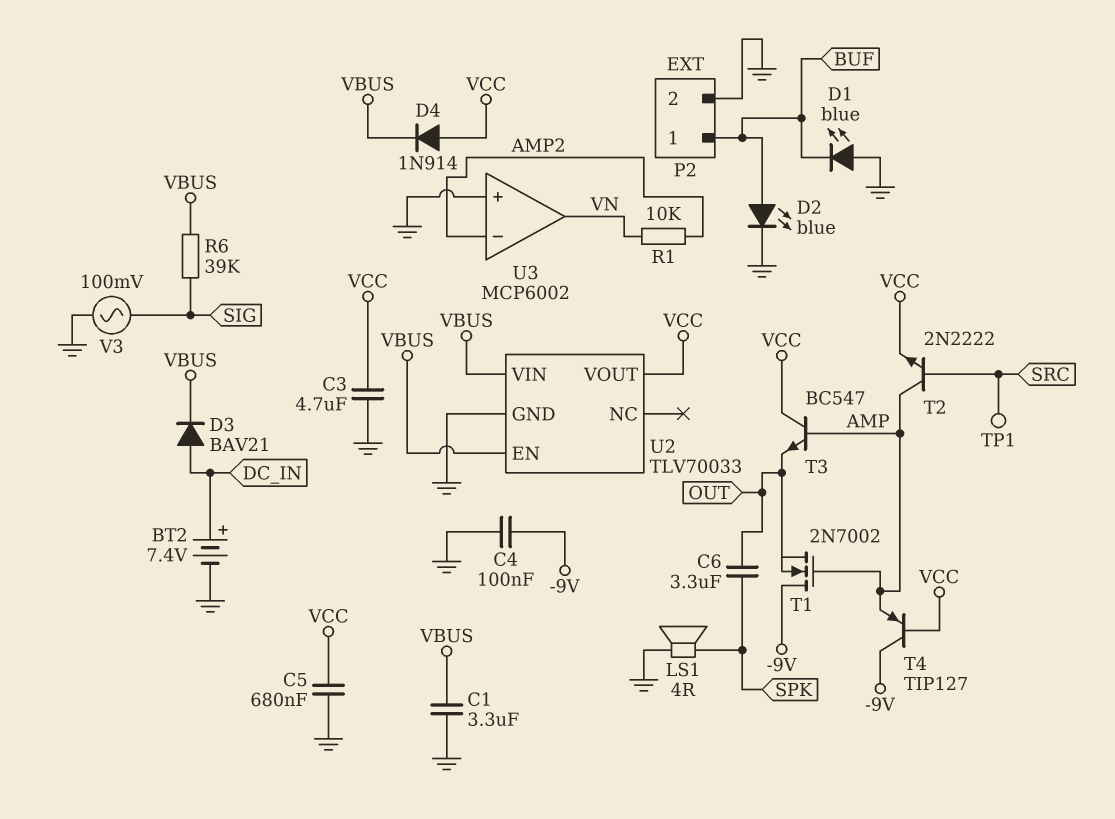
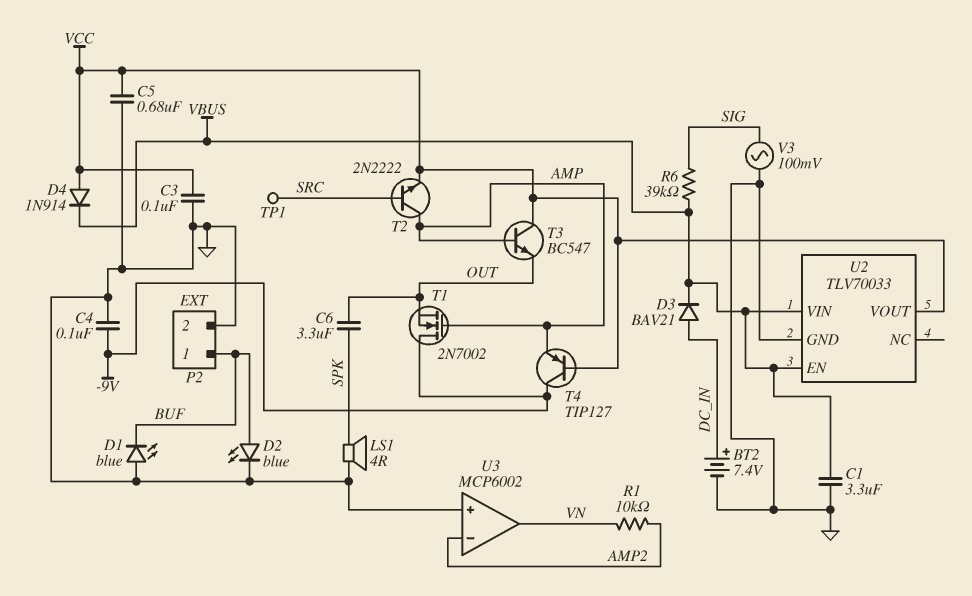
C3: 4.7uF (GND, VCC) -> 100nF (GND, VCC)

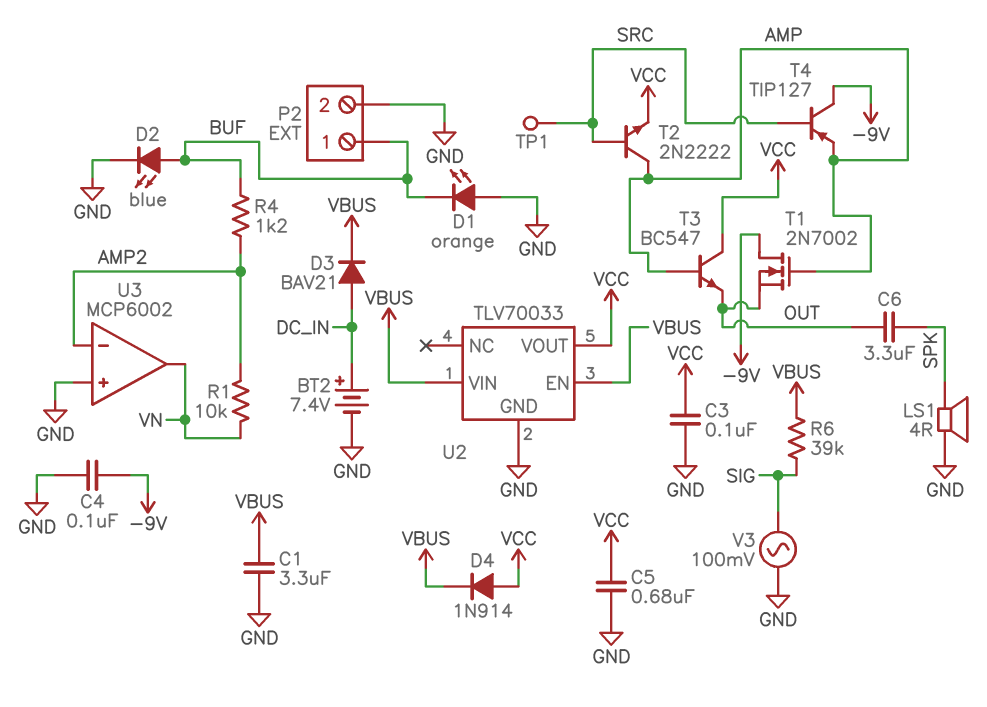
D1: LED blue (A GND, K BUF) -> LED orange (A GND, K BUF)
R4: none -> 1.2k (AMP2, BUF)
T4: PNP TIP127 (B VCC, C -9V, E AMP) -> PNP TIP127 (B SRC, C -9V, E AMP)

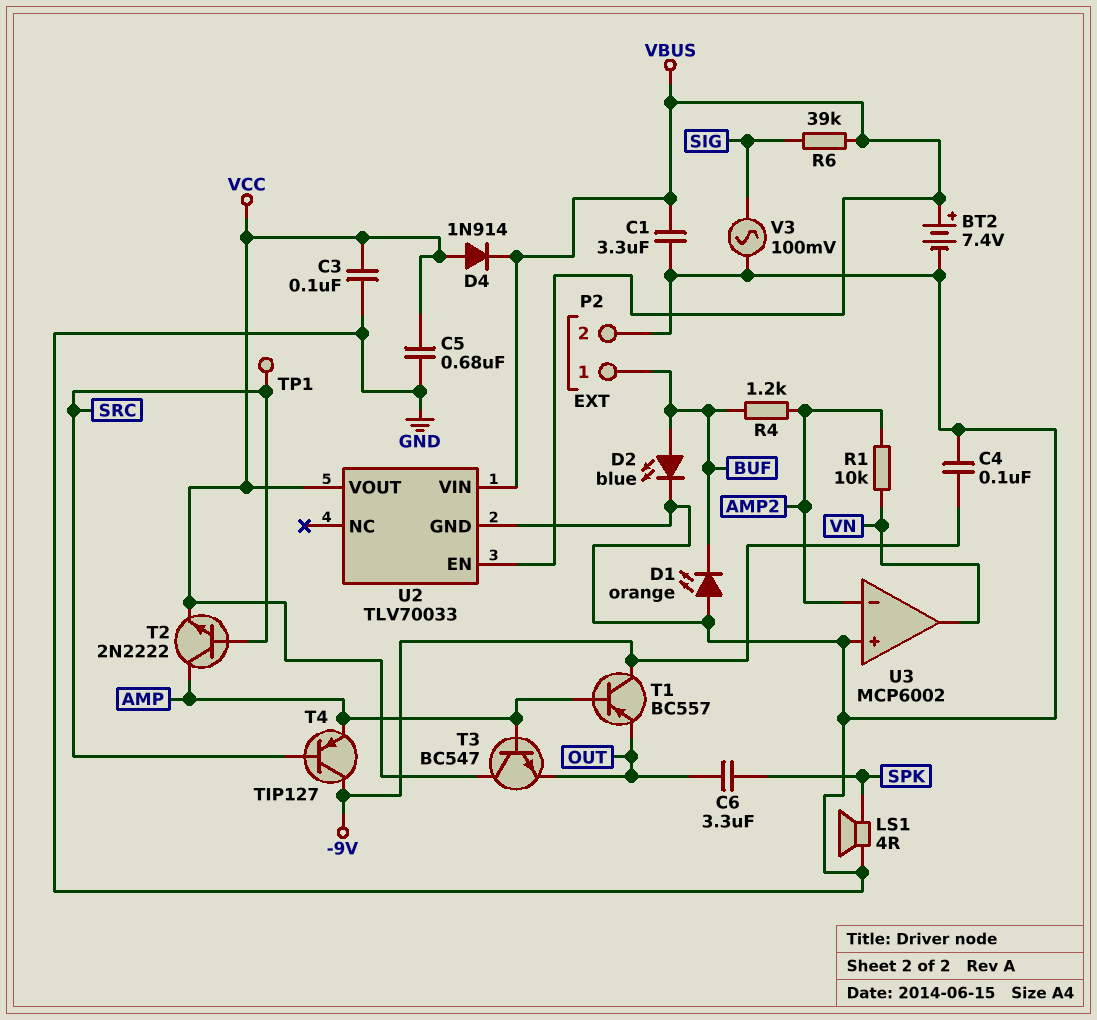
BT2: 7.4V (plus DC_IN, minus GND) -> 7.4V (plus VBUS, minus GND)
D3: diode BAV21 (A DC_IN, K VBUS) -> none
T1: NMOS 2N7002 (G AMP, D -9V, S OUT) -> PNP BC557 (B AMP, C -9V, E OUT)

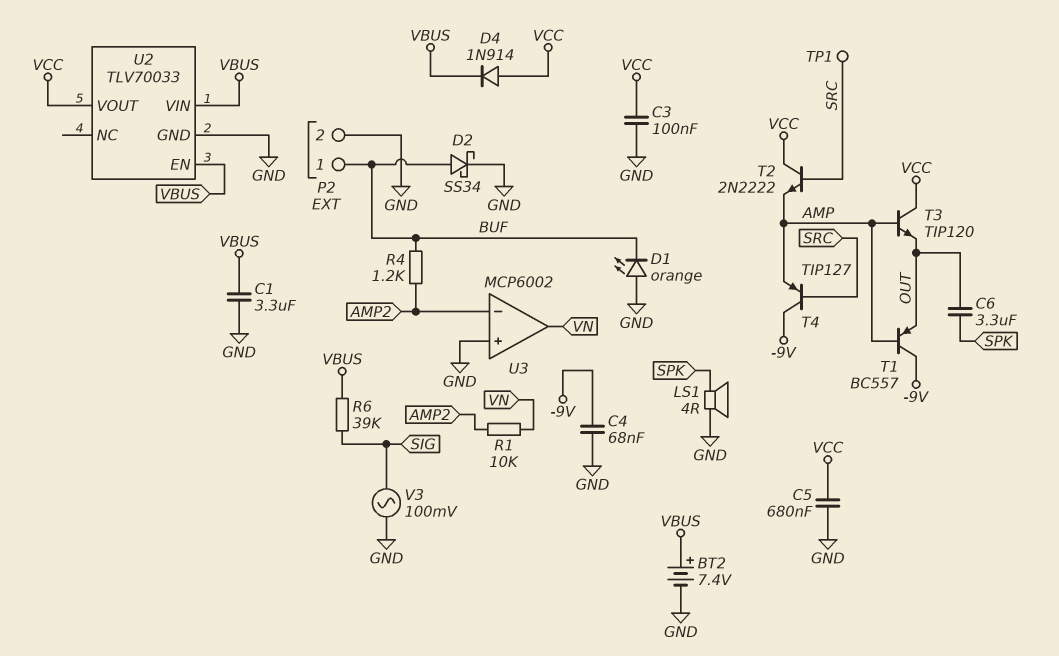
C4: 100nF (-9V, GND) -> 68nF (-9V, GND)
D2: LED blue (A BUF, K GND) -> schottky SS34 (A BUF, K GND)
T2: NPN 2N2222 (B SRC, C AMP, E VCC) -> NPN 2N2222 (B SRC, C VCC, E AMP)
T3: NPN BC547 (B AMP, C VCC, E OUT) -> NPN TIP120 (B AMP, C VCC, E OUT)

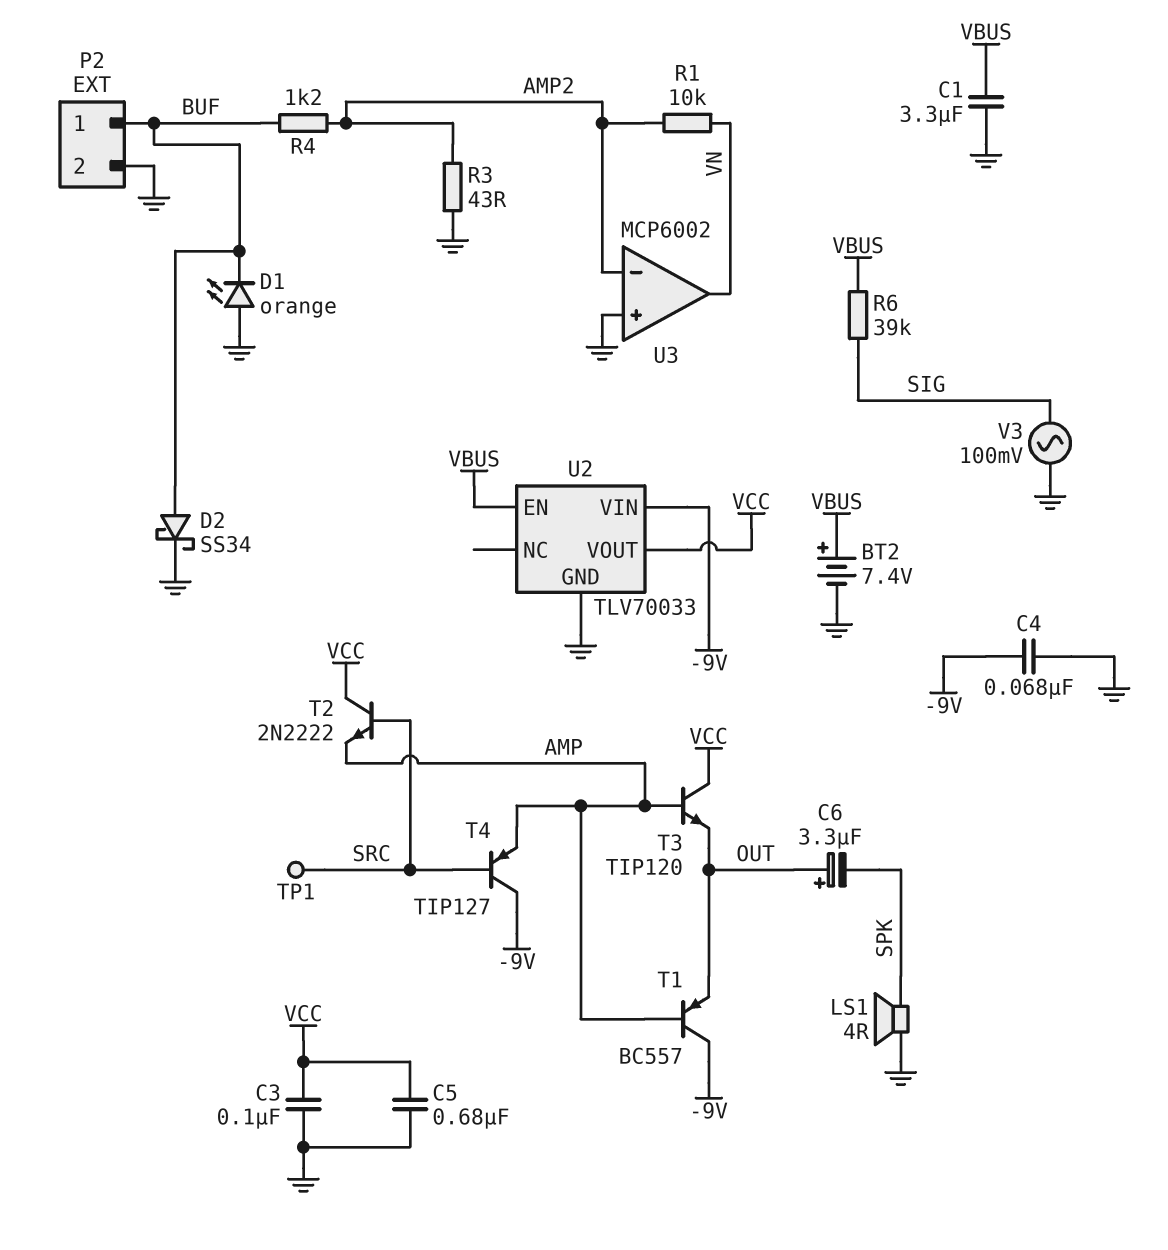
C6: 3.3uF (OUT, SPK) -> 3.3uF (plus OUT, minus SPK)
D4: diode 1N914 (A VCC, K VBUS) -> none
R3: none -> 43 (AMP2, GND)
U2 pin VIN: VBUS -> -9V

